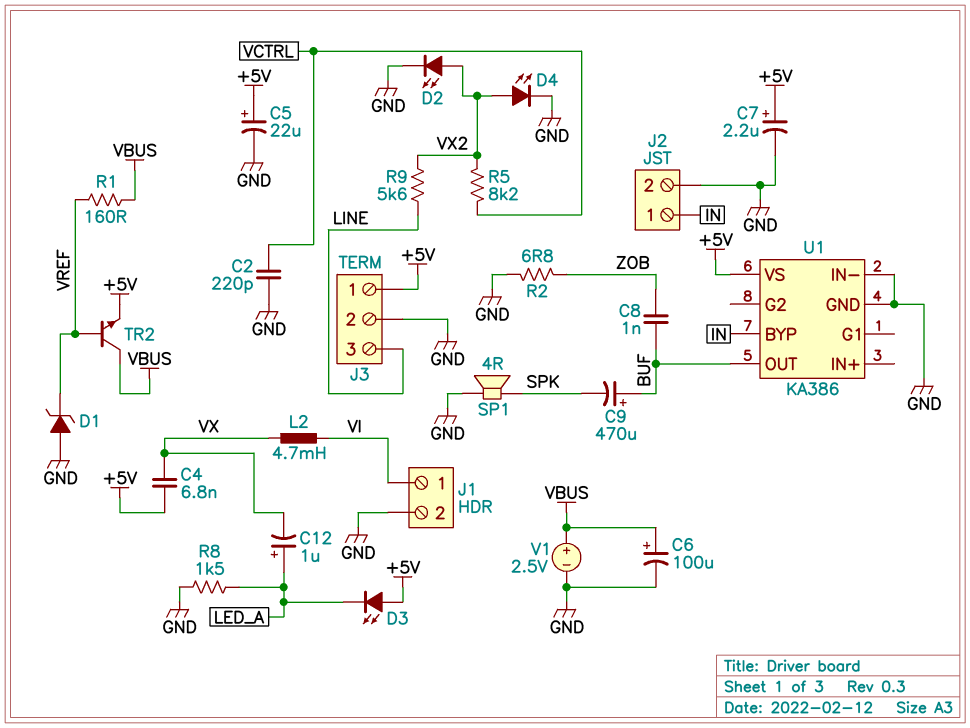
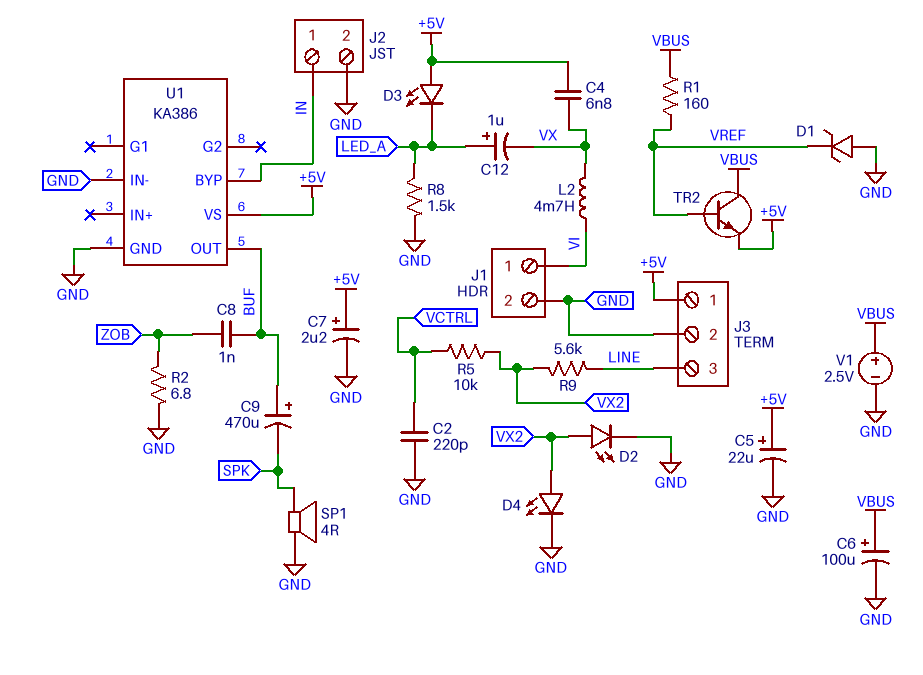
R5: 8.2k (VCTRL, VX2) -> 10k (VCTRL, VX2)

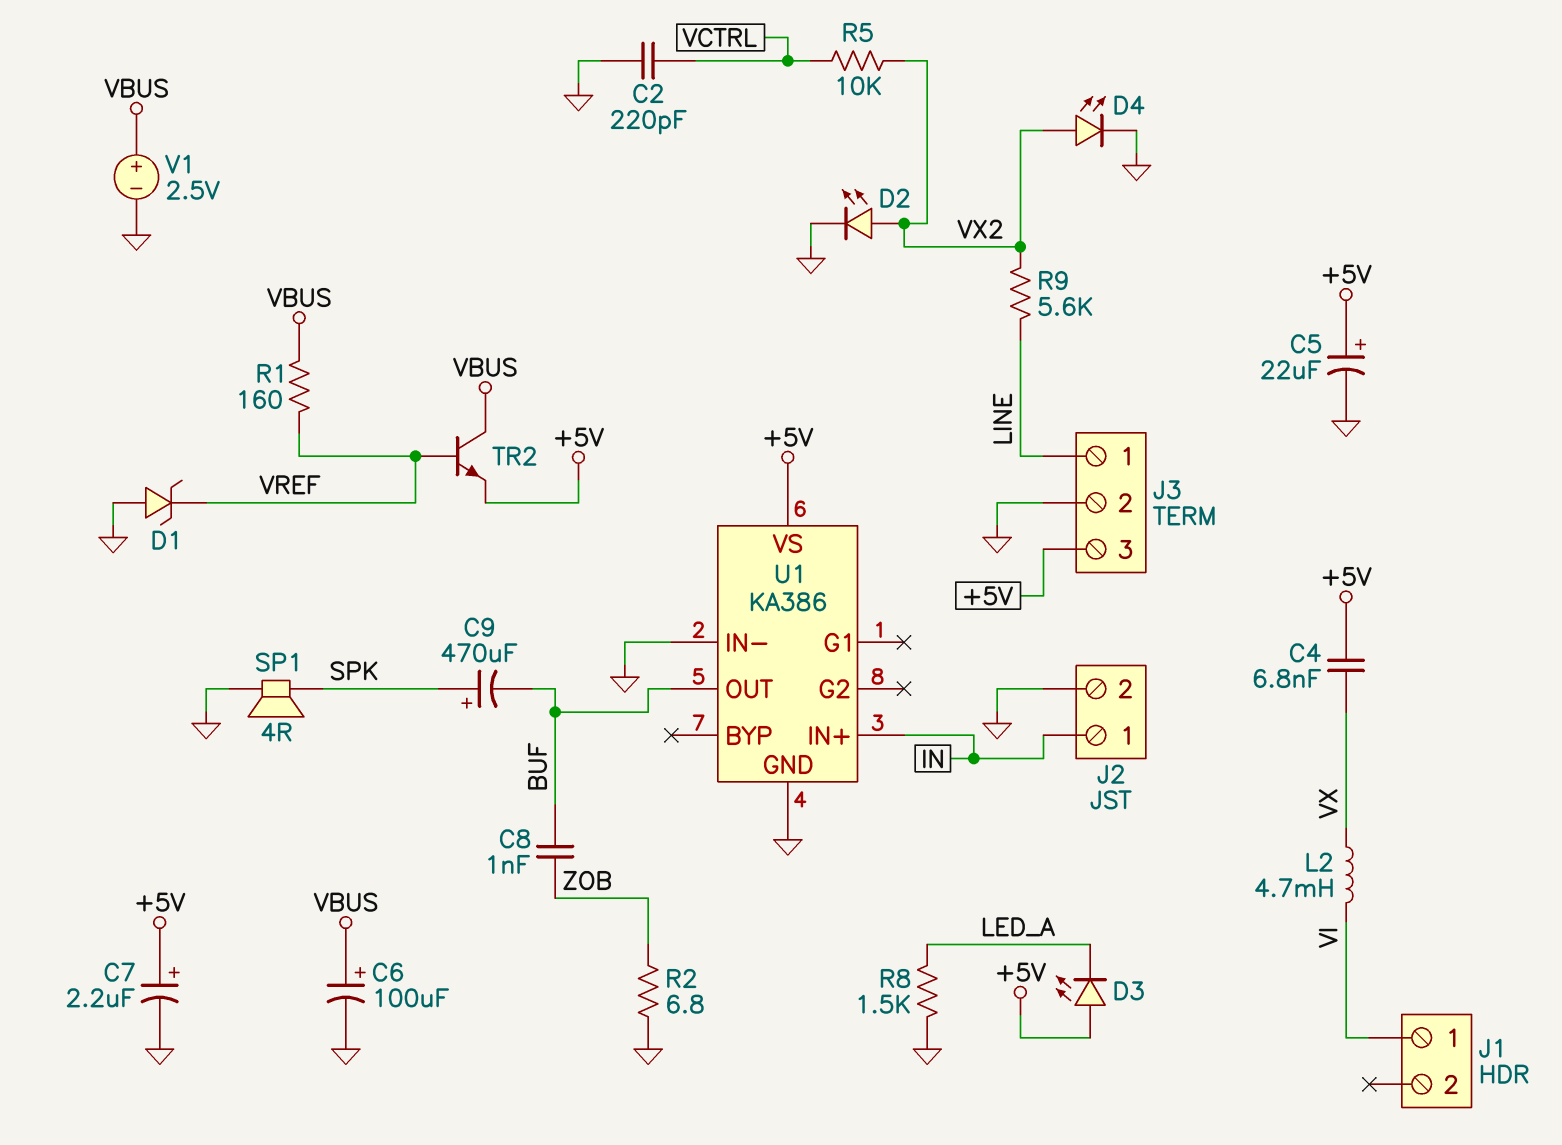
C9: 470uF (plus BUF, minus SPK) -> 470uF (plus SPK, minus BUF)
C12: 1uF (plus LED_A, minus VX) -> none
J1 pin 2: GND -> none
J3 pin 1: +5V -> LINE
J3 pin 3: LINE -> +5V
U1 pin BYP: IN -> none
U1 pin IN+: none -> IN

